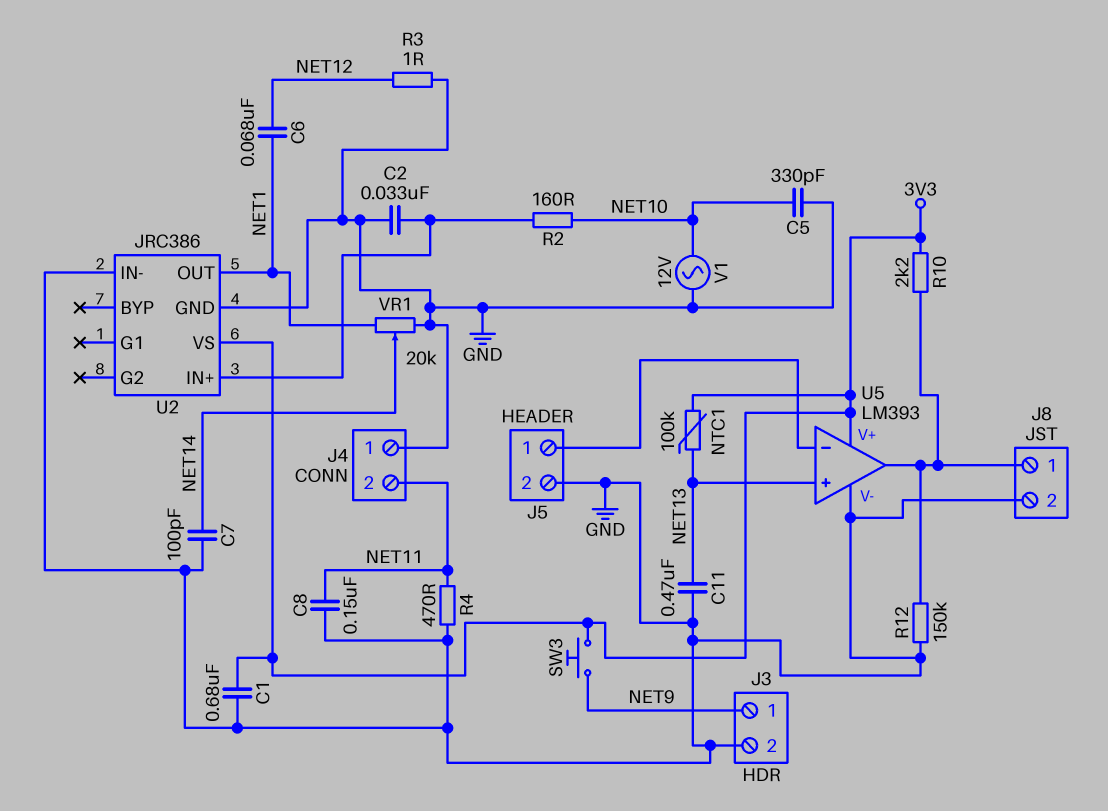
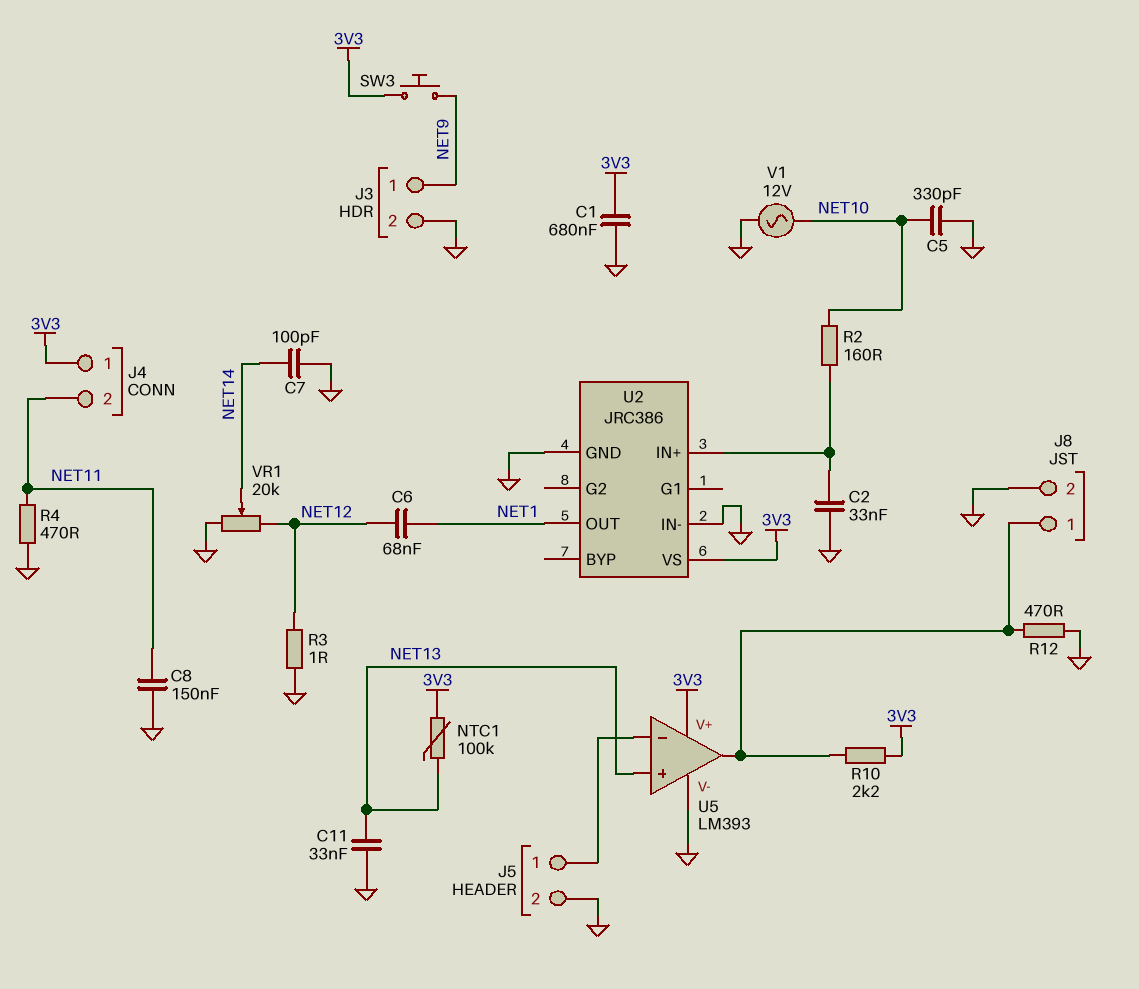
C11: 470nF (GND, NET13) -> 33nF (GND, NET13)
J4 pin 1: GND -> 3V3
R12: 150k (GND, J8/1) -> 470 (GND, J8/1)
VR1: 20k (GND, NET1, wiper NET14) -> 20k (GND, NET12, wiper NET14)

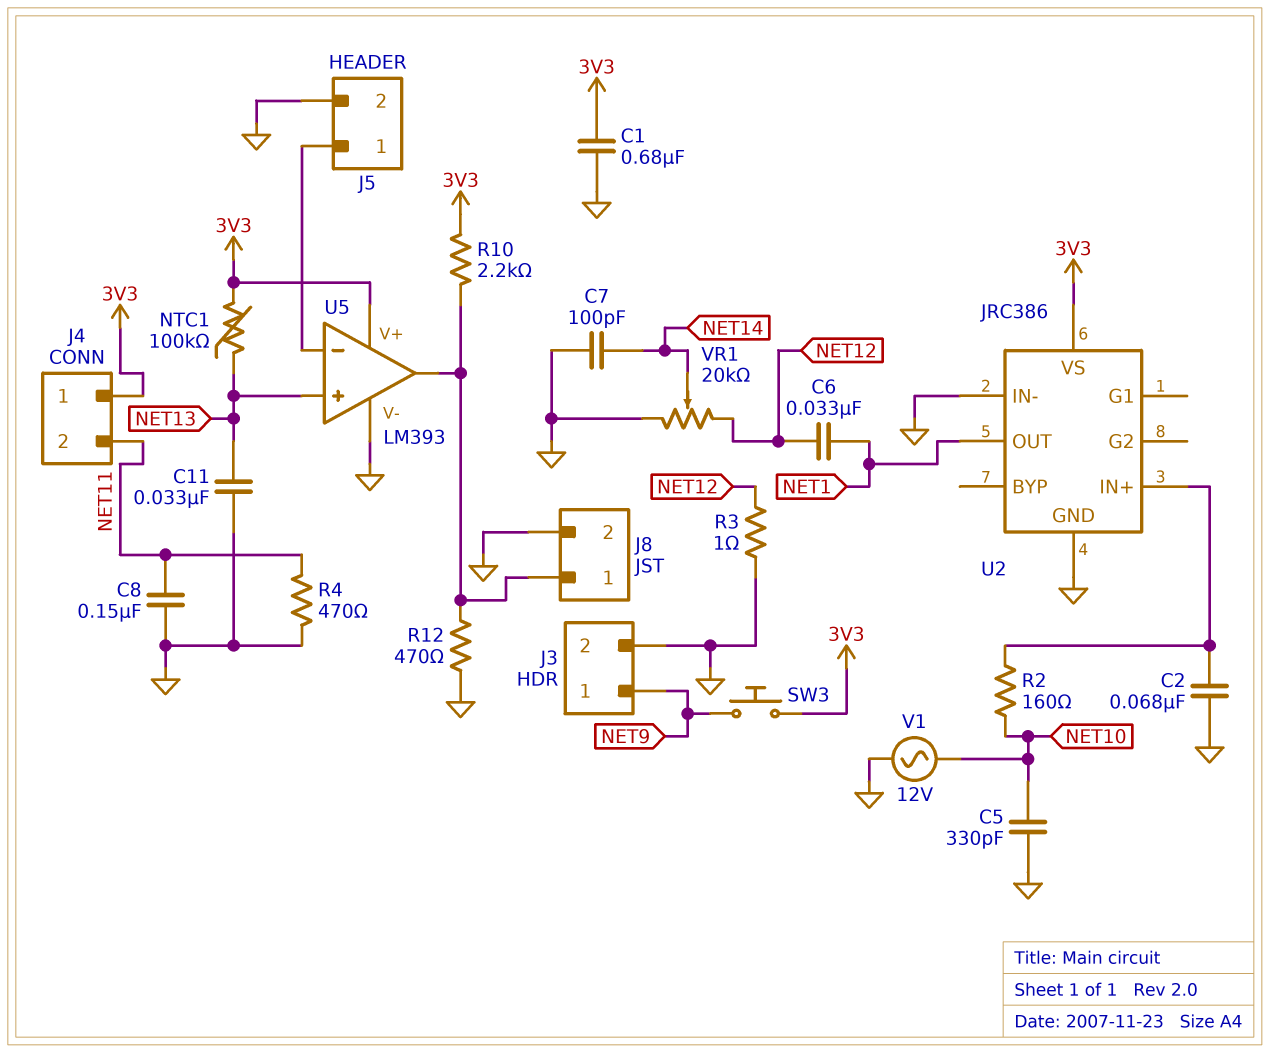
C2: 33nF (GND, U2/IN+) -> 68nF (GND, U2/IN+)
C6: 68nF (NET1, NET12) -> 33nF (NET1, NET12)

